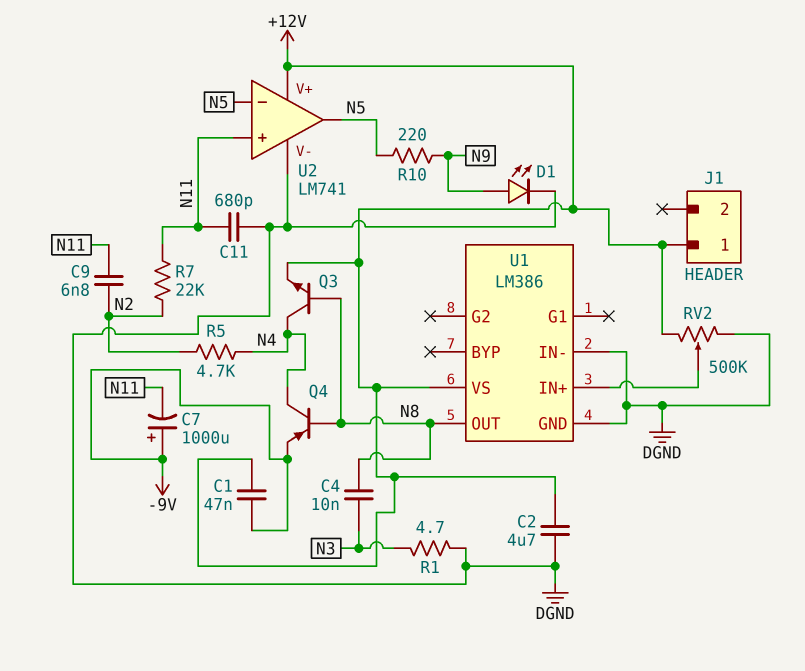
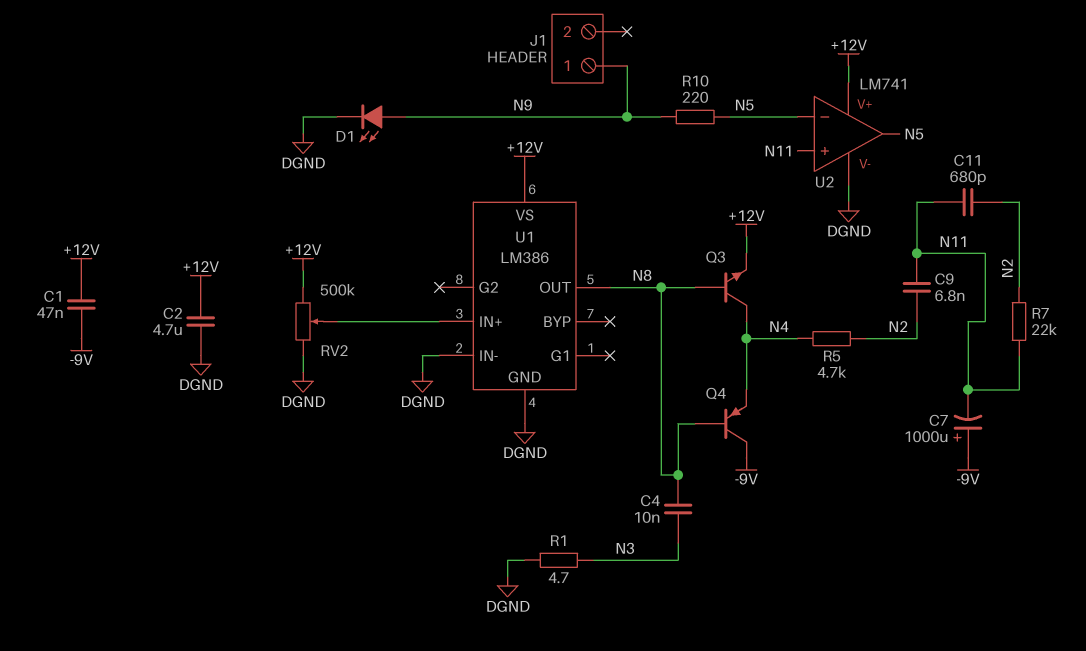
C11: 680pF (DGND, N11) -> 680pF (N2, N11)
J1 pin 1: +12V -> N9
Q4: PNP (B N8, C N4, E -9V) -> PNP (B N8, C -9V, E N4)

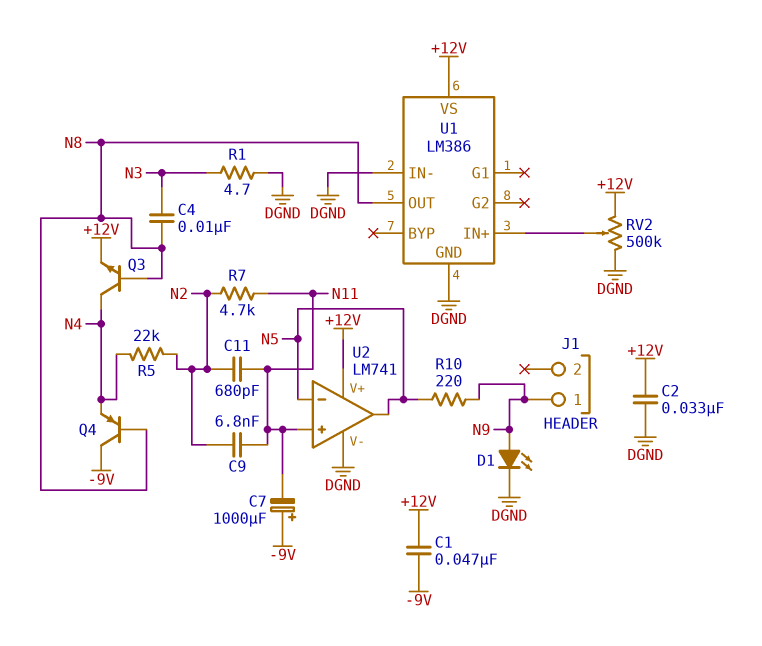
C2: 4.7uF (+12V, DGND) -> 33nF (+12V, DGND)
R5: 4.7k (N2, N4) -> 22k (N2, N4)
R7: 22k (N2, N11) -> 4.7k (N2, N11)

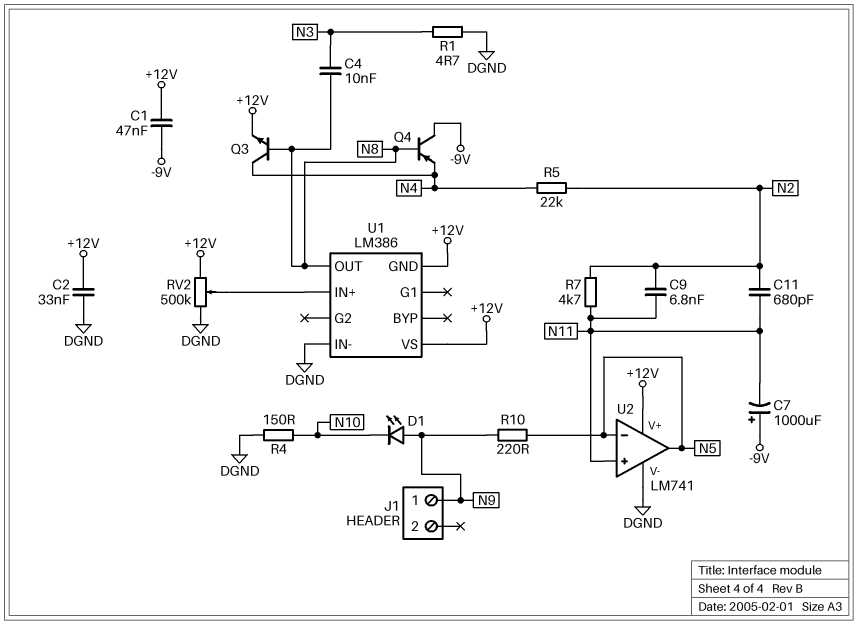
D1: LED (A N9, K DGND) -> LED (A N9, K N10)
R4: none -> 150 (DGND, N10)
U1 pin GND: DGND -> +12V

